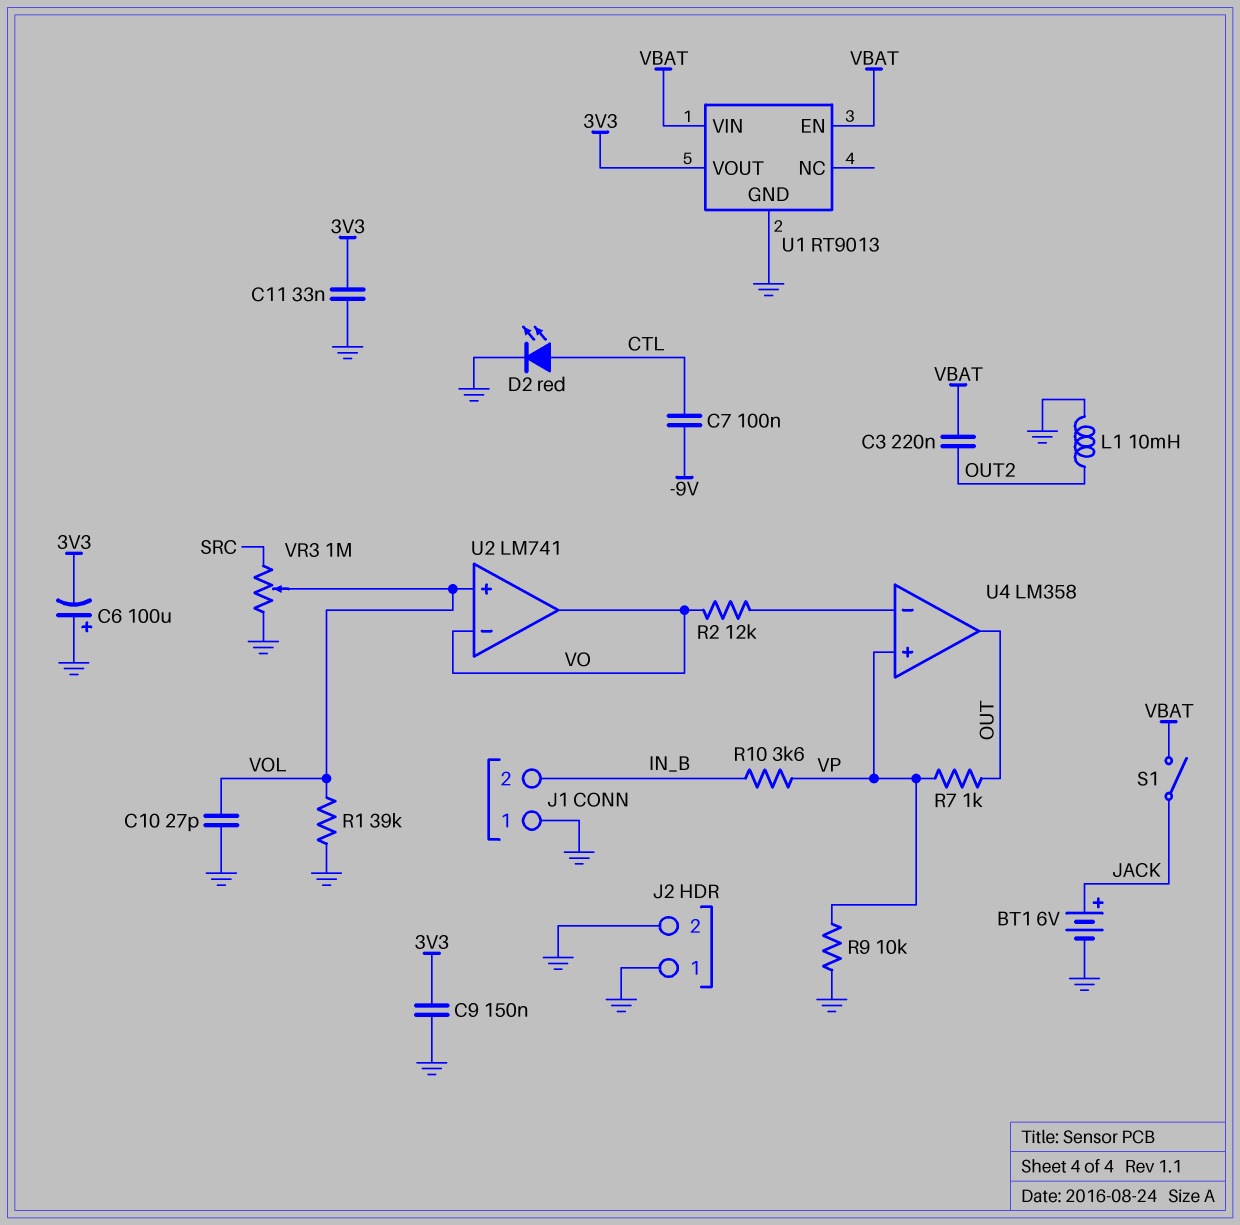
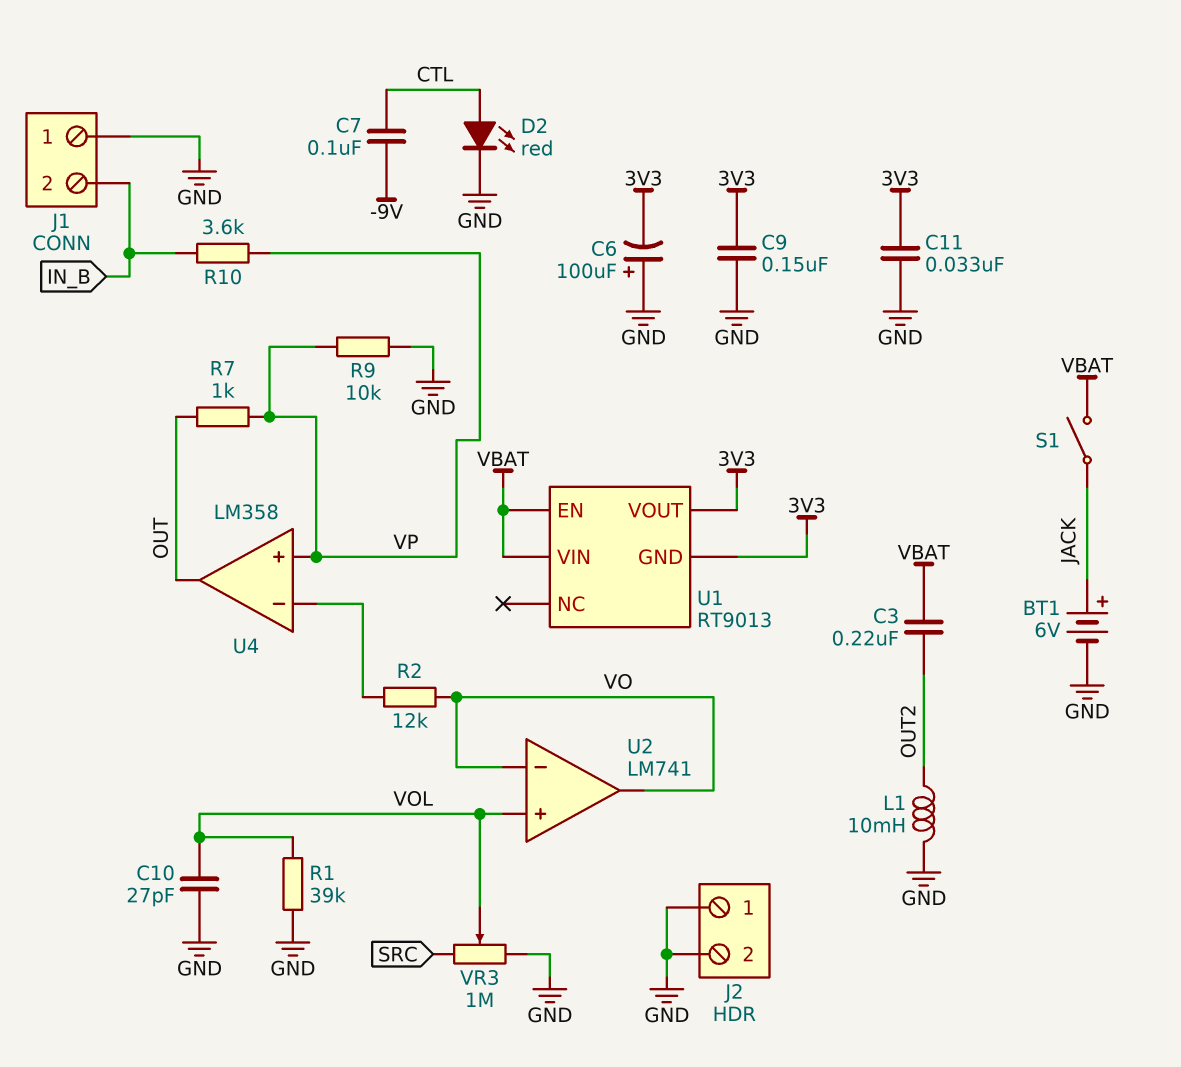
U1 pin GND: GND -> 3V3

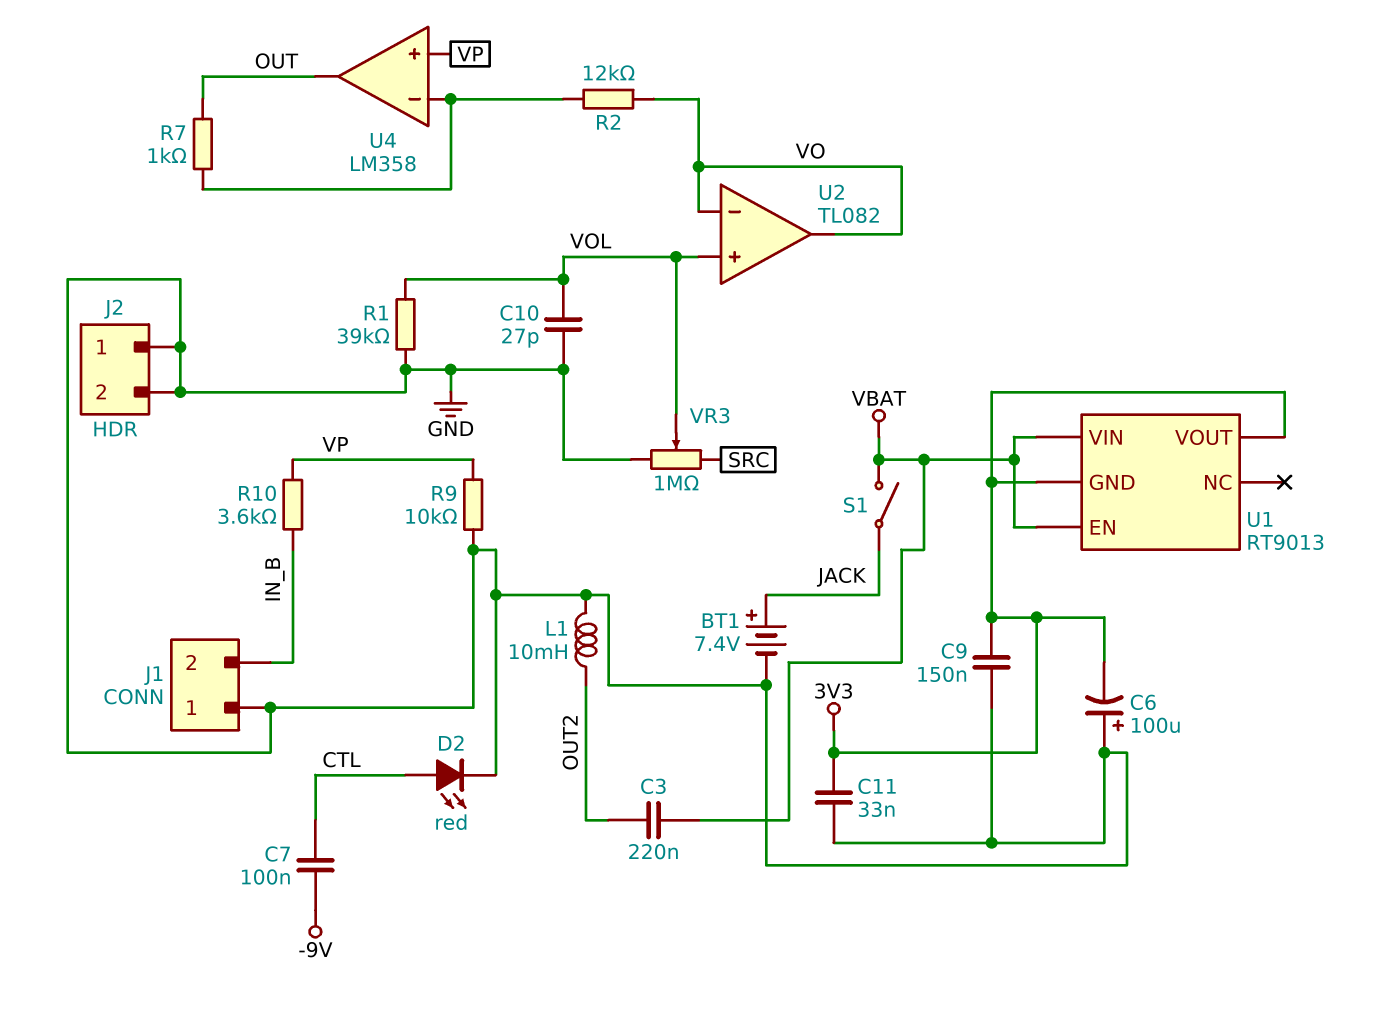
BT1: 6V (plus JACK, minus GND) -> 7.4V (plus JACK, minus GND)
R7: 1k (OUT, VP) -> 1k (OUT, U4/in-)
U2: LM741 -> TL082

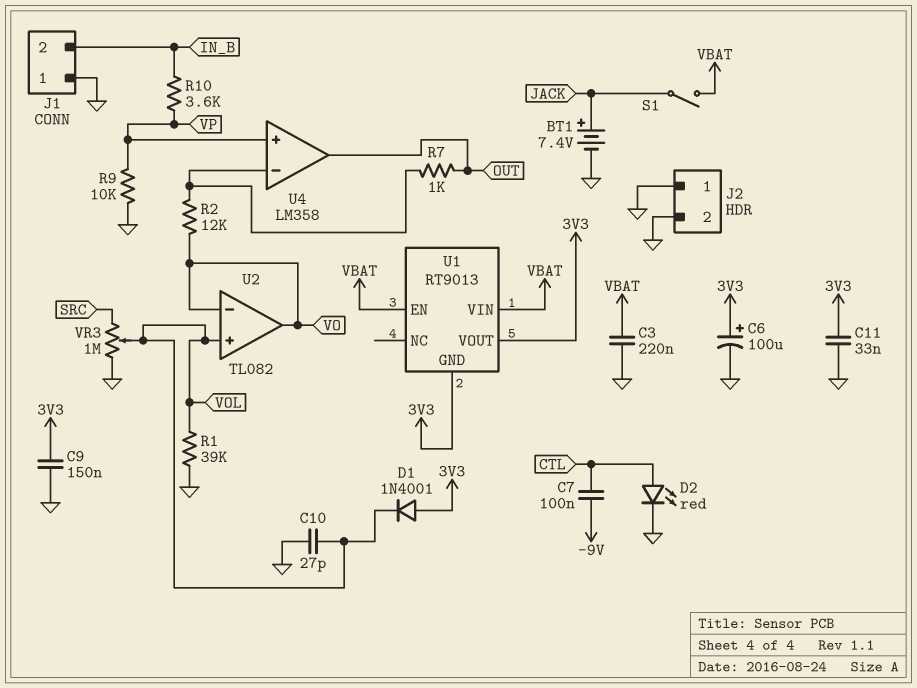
C3: 220nF (OUT2, VBAT) -> 220nF (GND, VBAT)
C6: 100uF (plus GND, minus 3V3) -> 100uF (plus 3V3, minus GND)
D1: none -> diode 1N4001 (A 3V3, K VOL)
L1: 10mH (GND, OUT2) -> none

